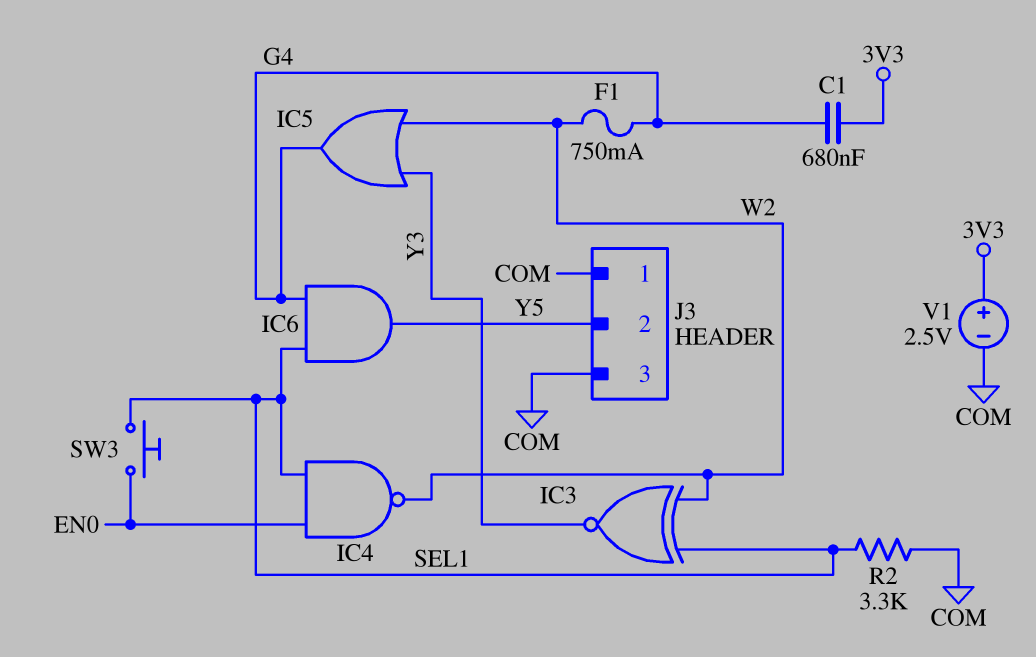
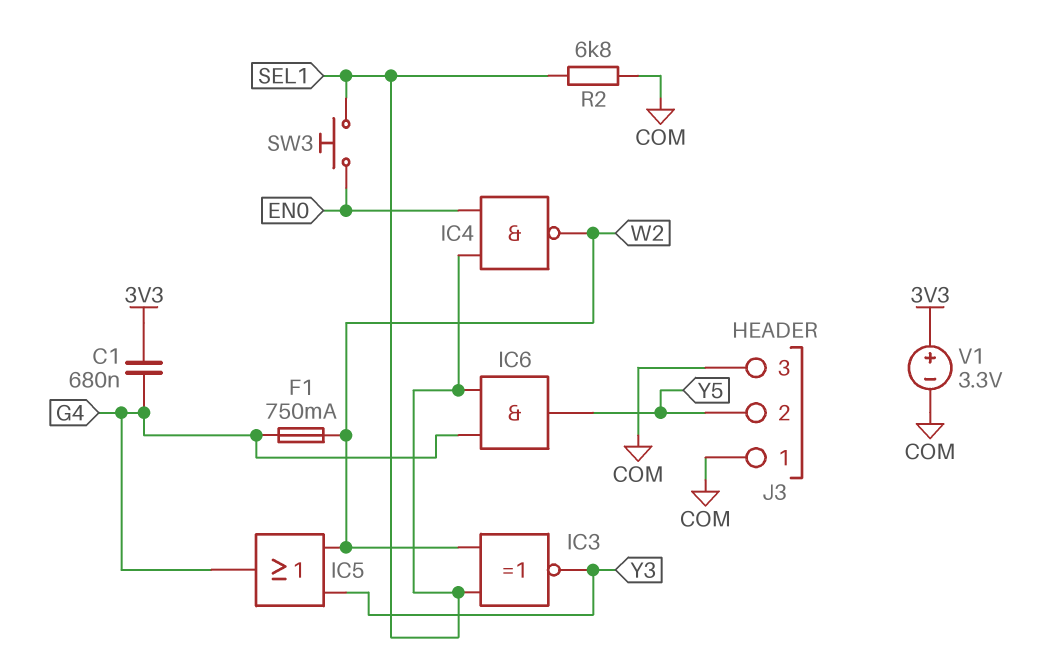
R2: 3.3k (COM, SEL1) -> 6.8k (COM, SEL1)
V1: 2.5V (plus 3V3, minus COM) -> 3.3V (plus 3V3, minus COM)

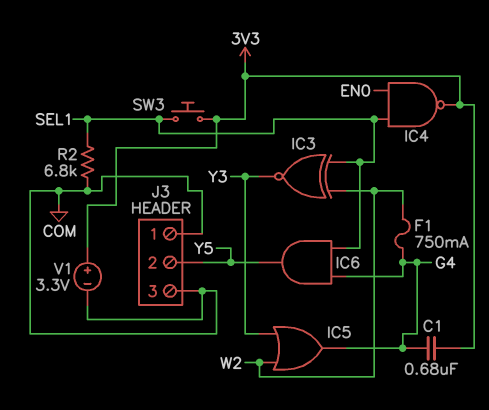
IC4: NAND (in EN0, in SEL1, out W2) -> NAND (in EN0, in SEL1, out 3V3)
SW3: button (EN0, SEL1) -> button (3V3, SEL1)

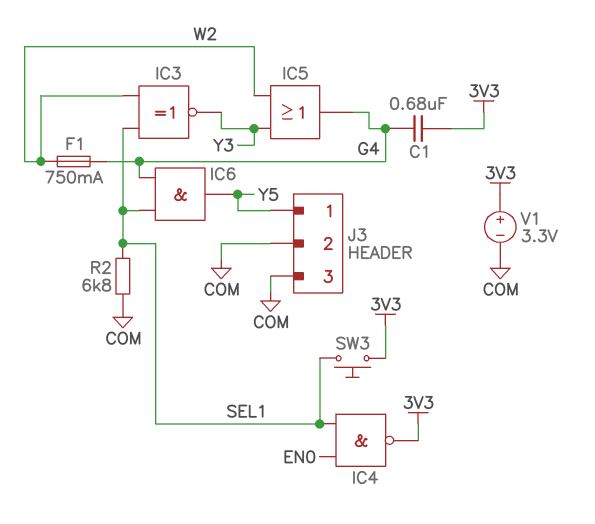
J3 pin 1: COM -> Y5
J3 pin 2: Y5 -> COM

